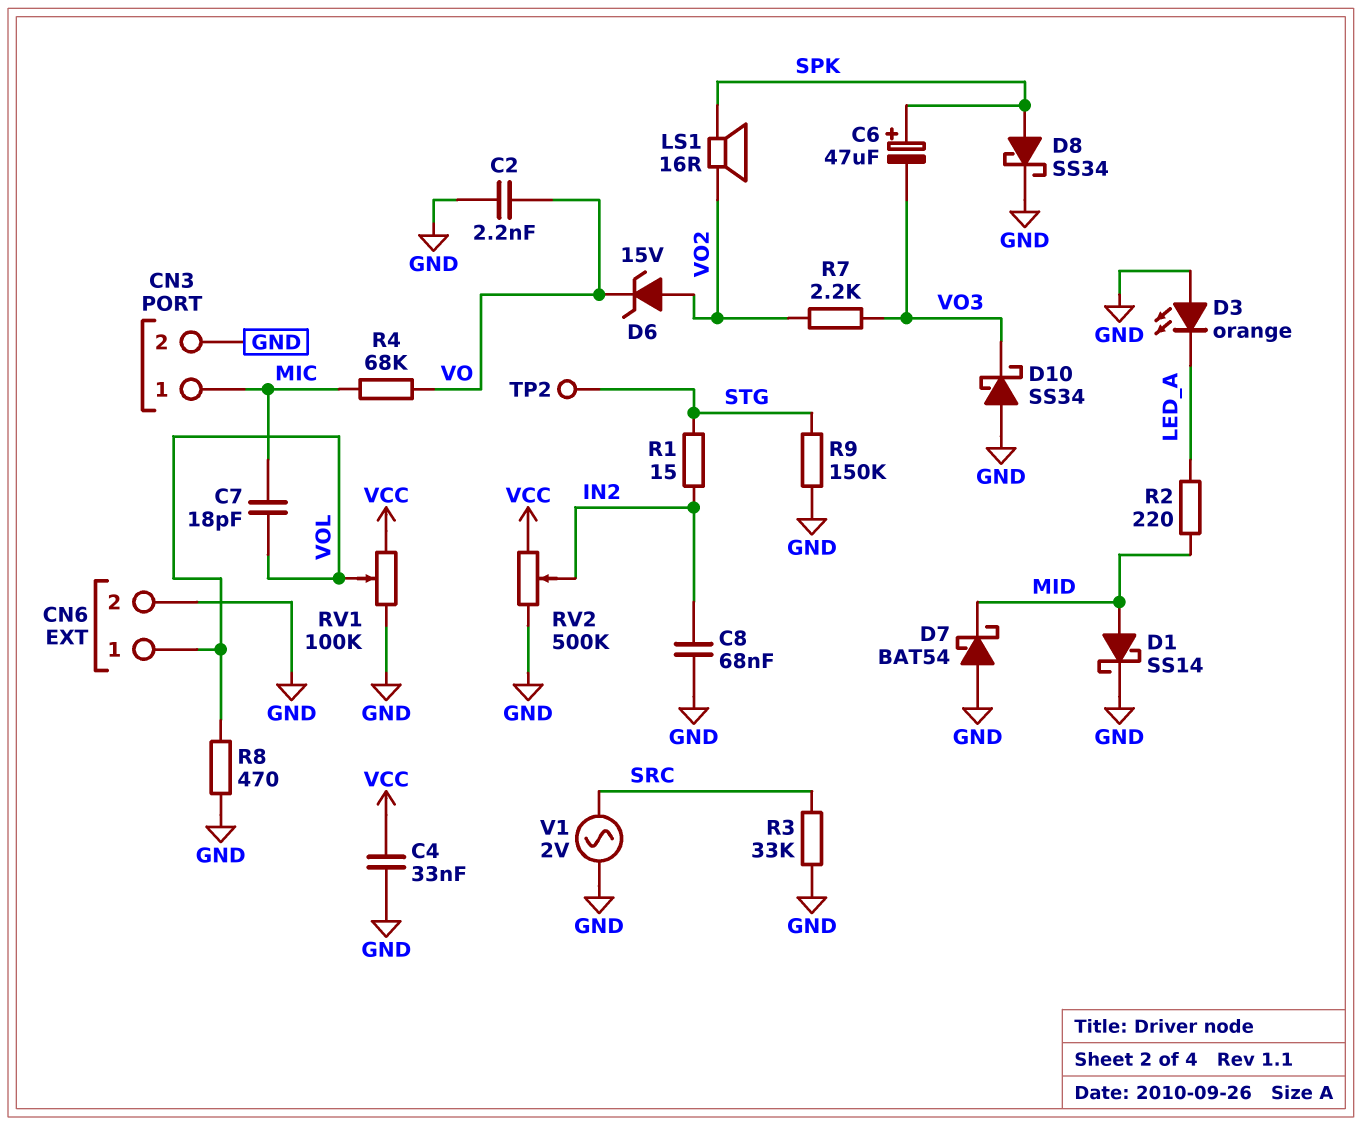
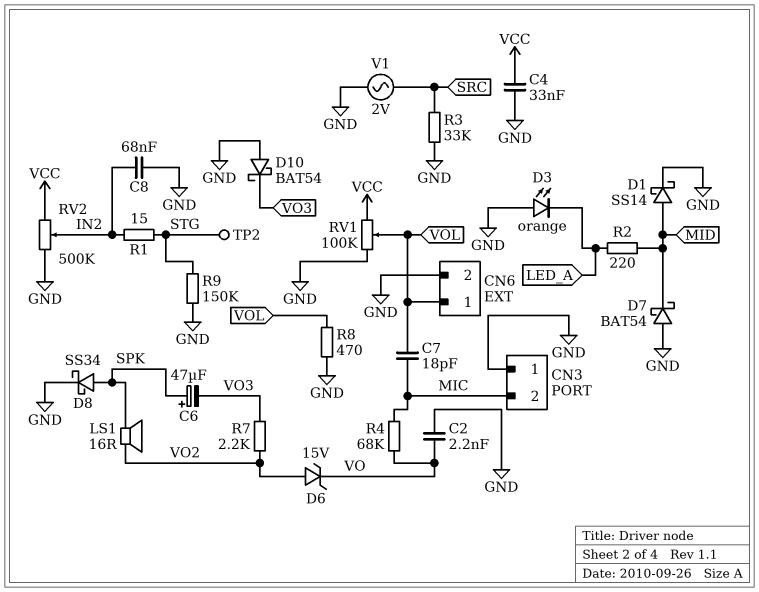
CN3 pin 1: MIC -> GND
CN3 pin 2: GND -> MIC
D10: schottky SS34 (A GND, K VO3) -> schottky BAT54 (A GND, K VO3)

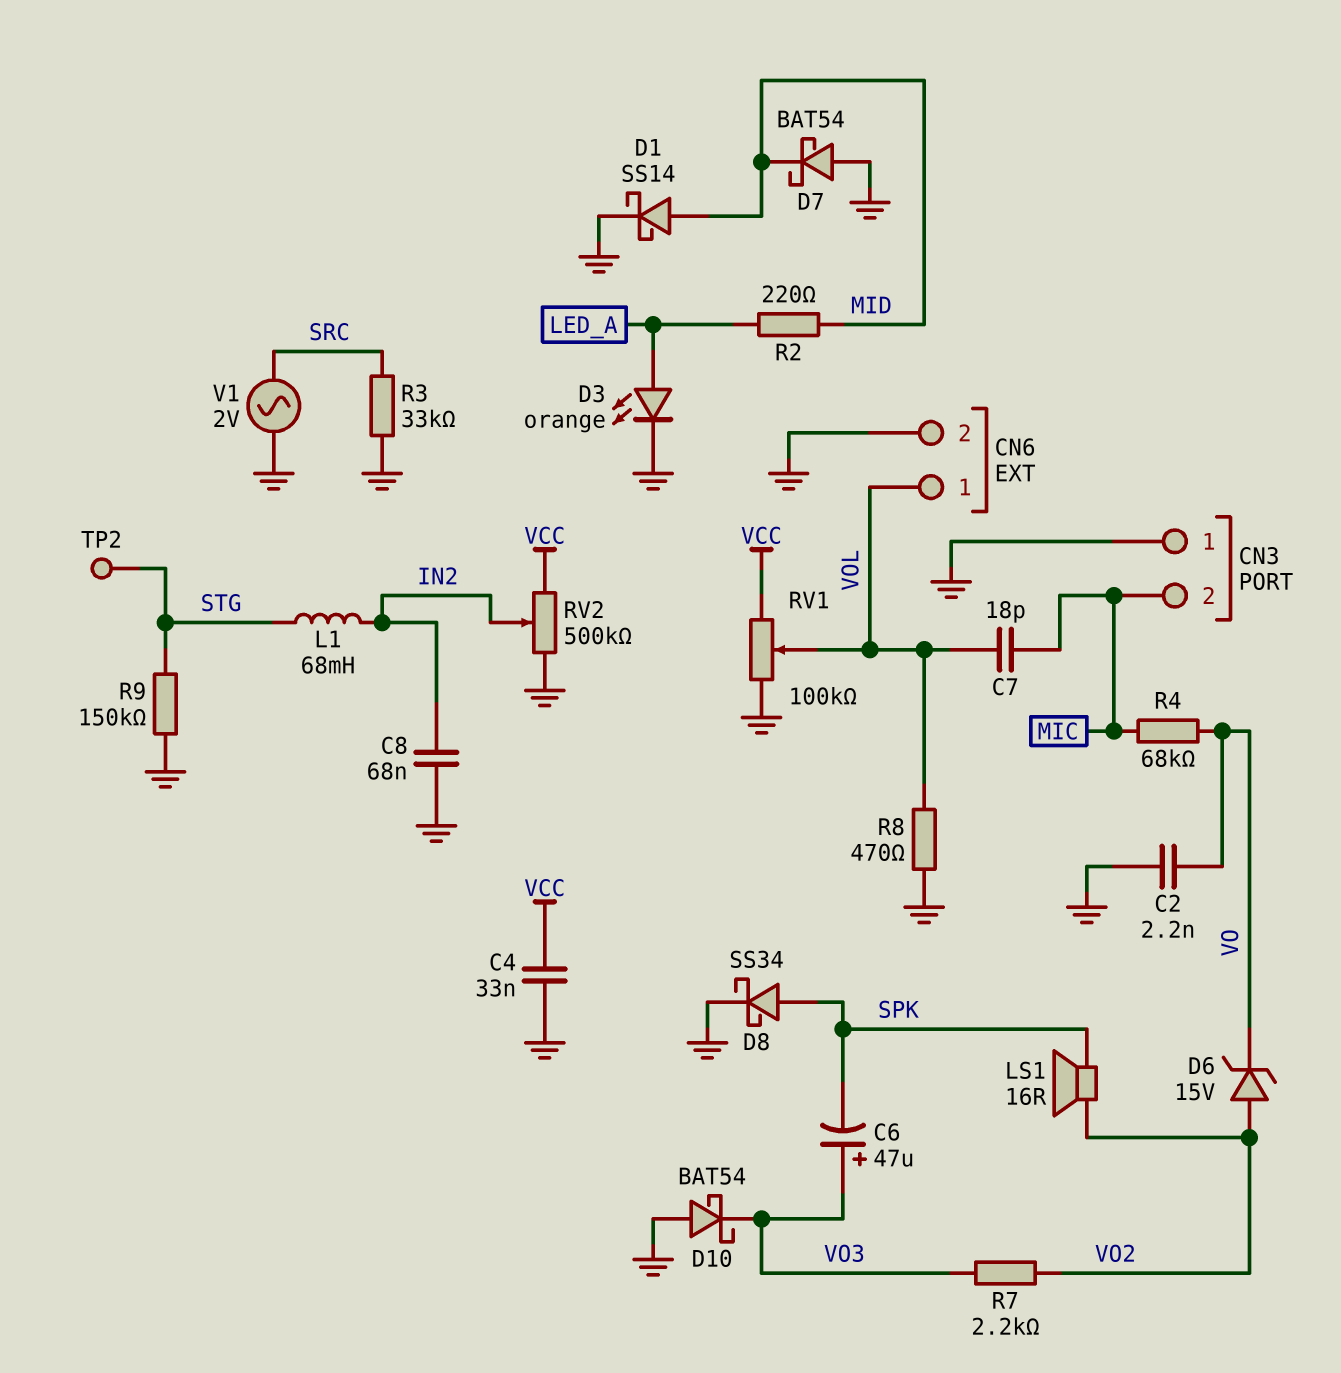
C6: 47uF (plus SPK, minus VO3) -> 47uF (plus VO3, minus SPK)
D3: LED orange (A GND, K LED_A) -> LED orange (A LED_A, K GND)
L1: none -> 68mH (IN2, STG)
R1: 15 (IN2, STG) -> none

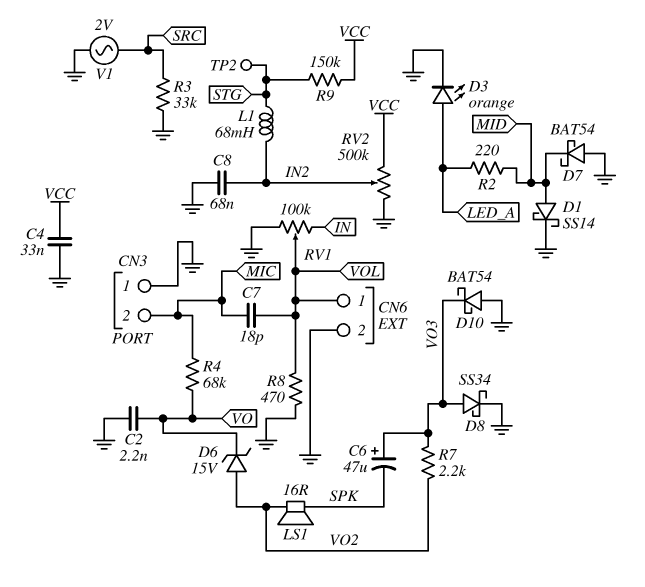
D8: schottky SS34 (A SPK, K GND) -> schottky SS34 (A VO3, K GND)
R9: 150k (GND, STG) -> 150k (STG, VCC)
RV1: 100k (GND, VCC, wiper VOL) -> 100k (GND, IN, wiper VOL)

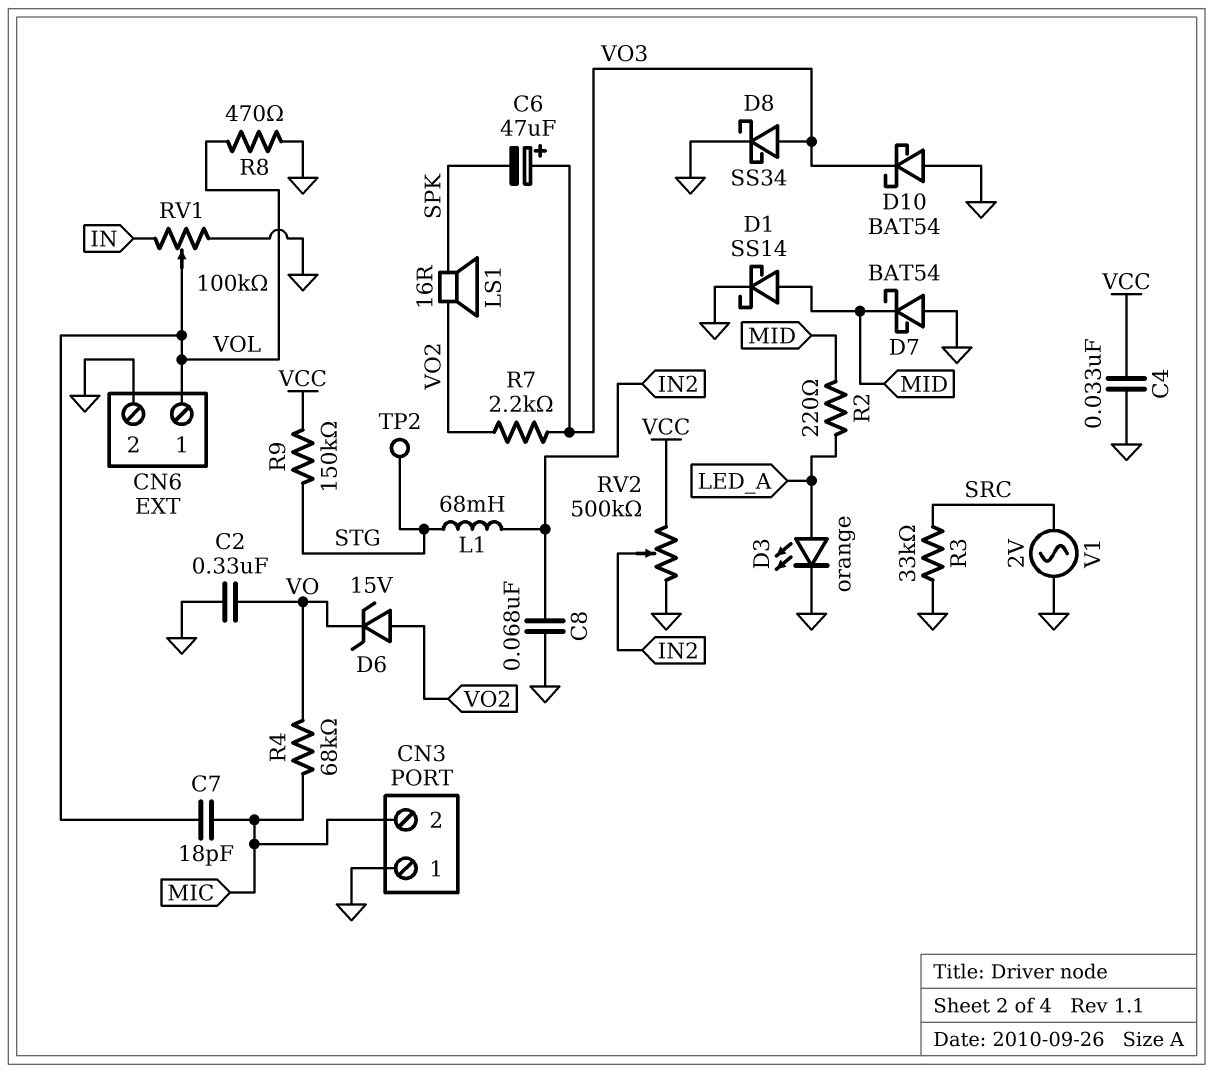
C2: 2.2nF (GND, VO) -> 330nF (GND, VO)

